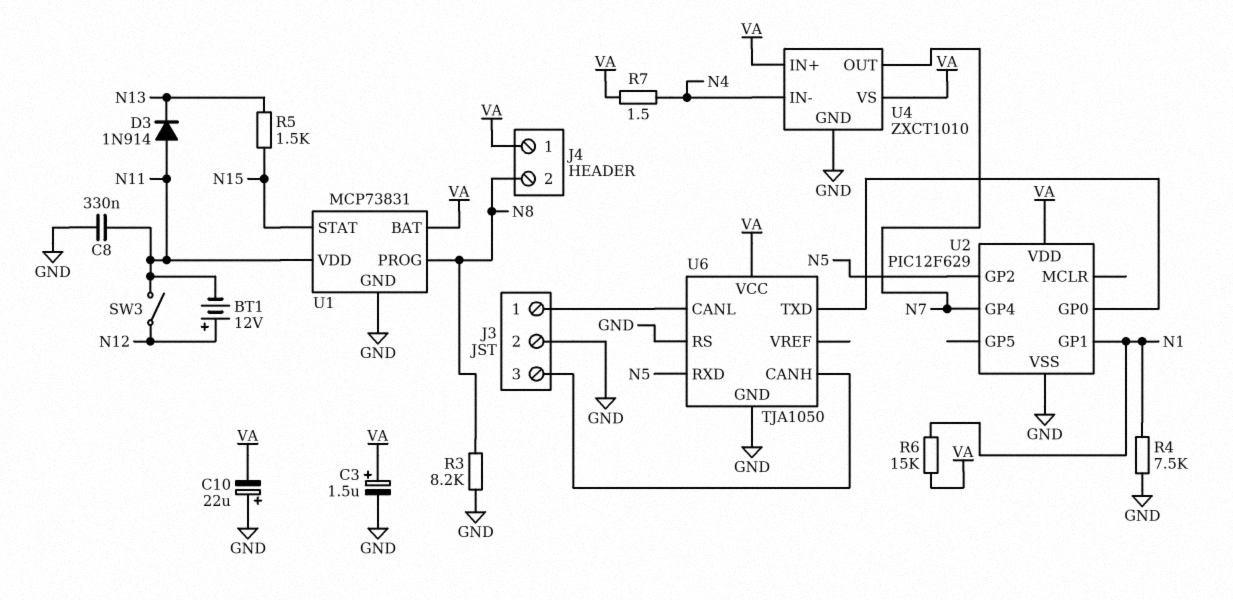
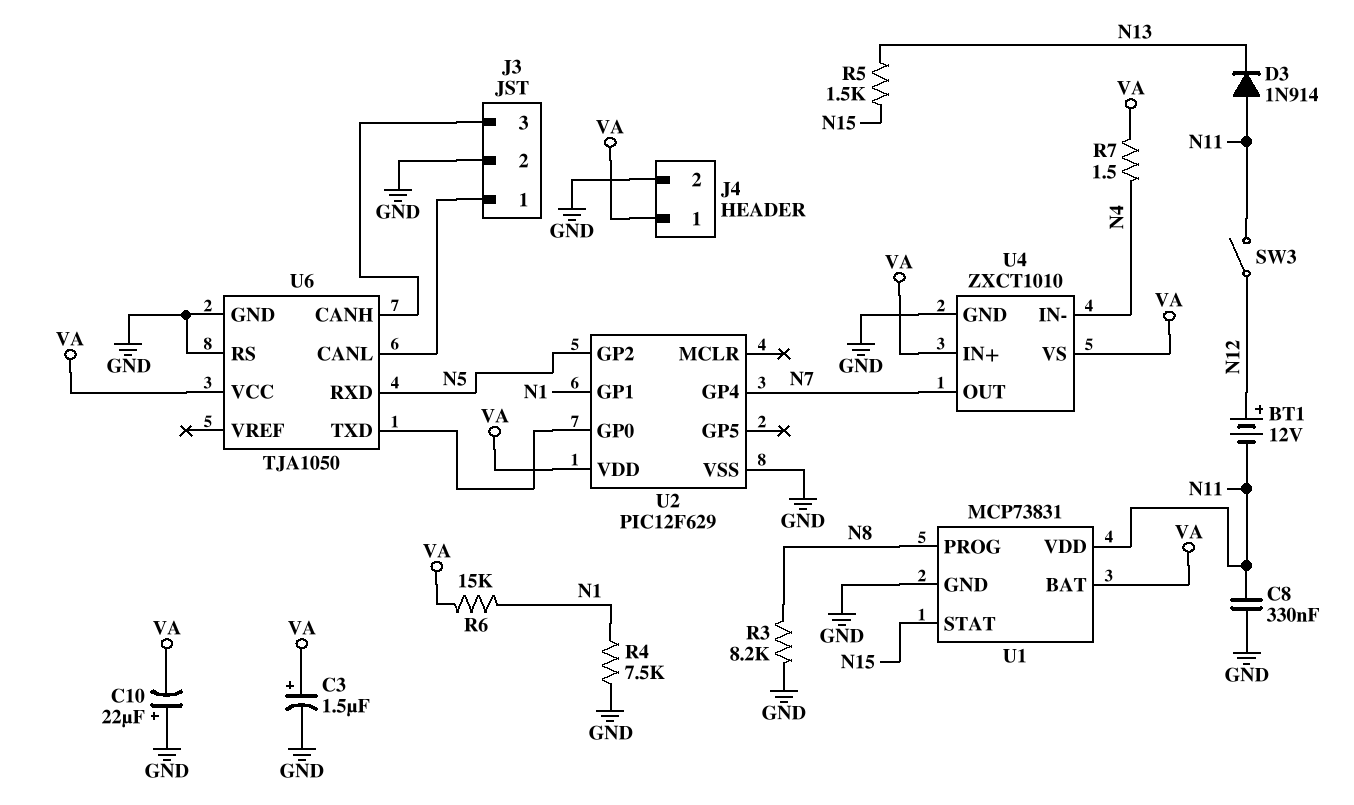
J4 pin 2: N8 -> GND

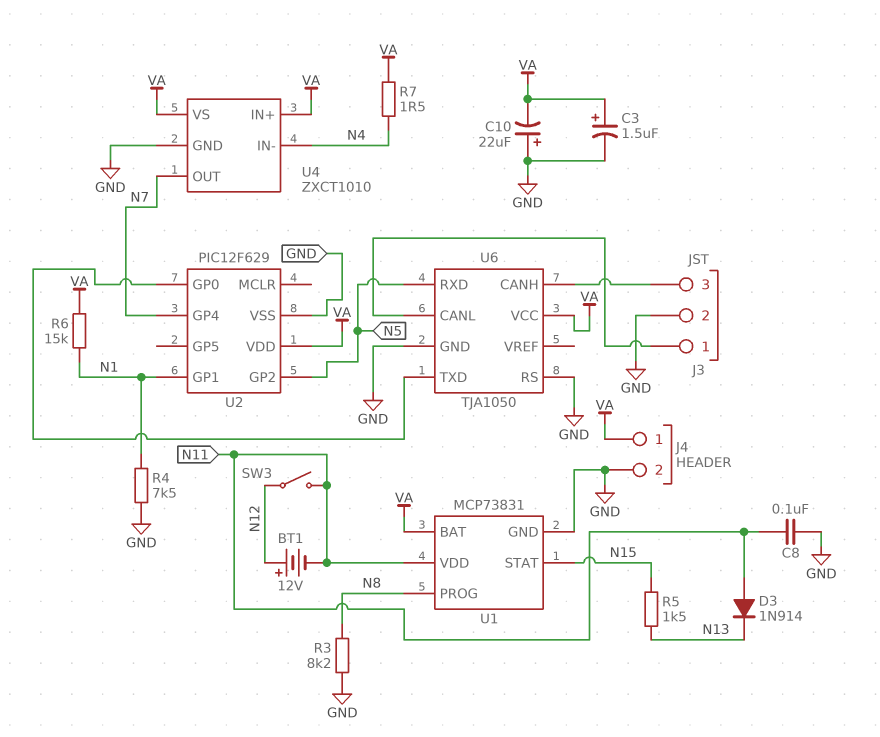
C8: 330nF (GND, N11) -> 100nF (GND, N11)

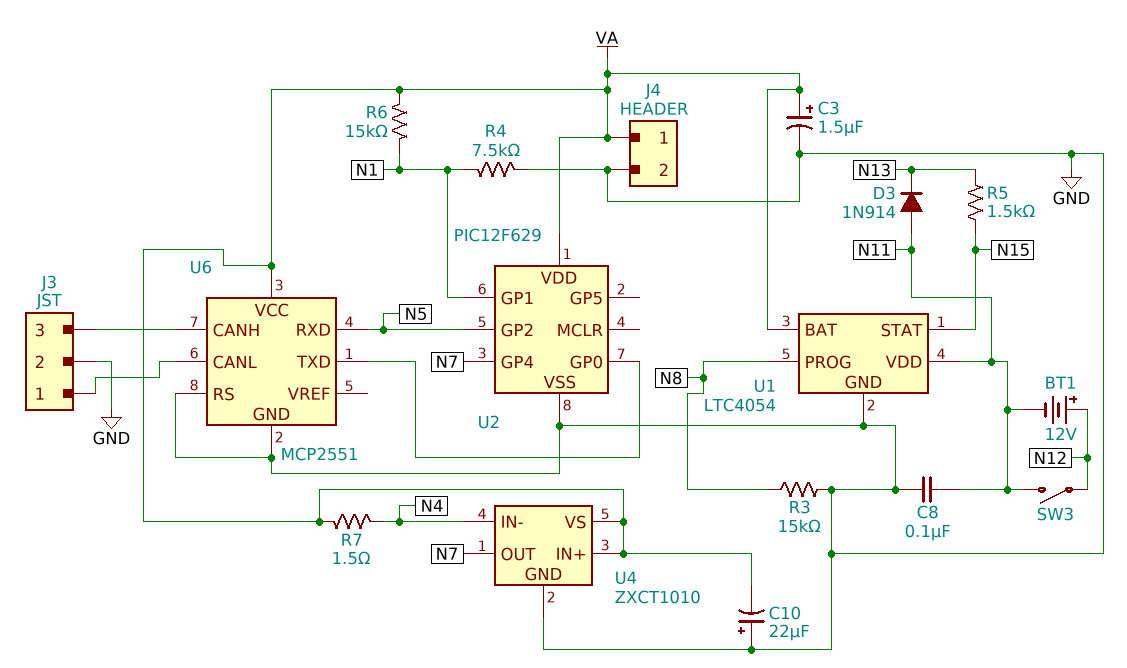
R3: 8.2k (GND, N8) -> 15k (GND, N8)
U1: MCP73831 -> LTC4054
U6: TJA1050 -> MCP2551

